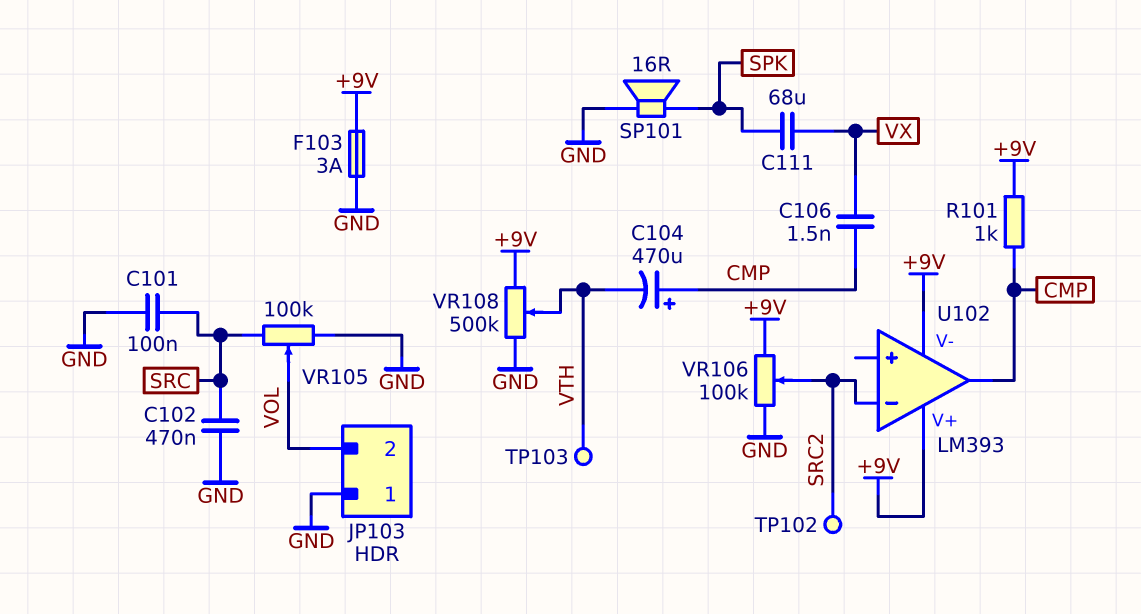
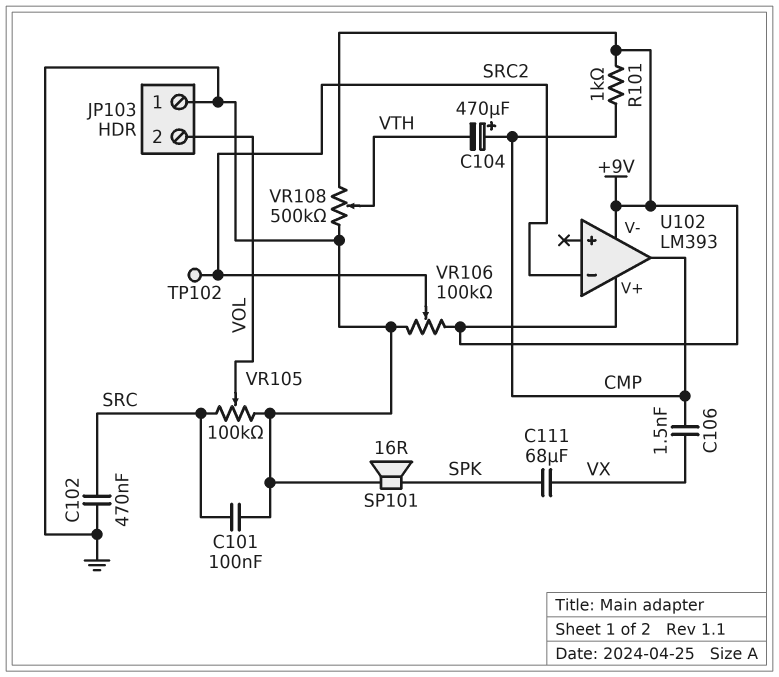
F103: 3A (+9V, GND) -> none
TP103: test point (VTH) -> none

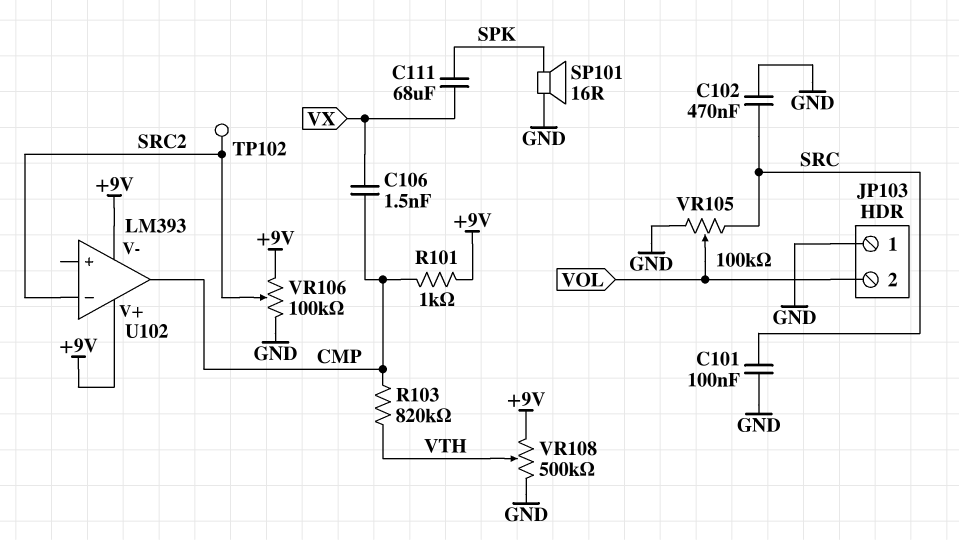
C104: 470uF (plus CMP, minus VTH) -> none
R103: none -> 820k (CMP, VTH)

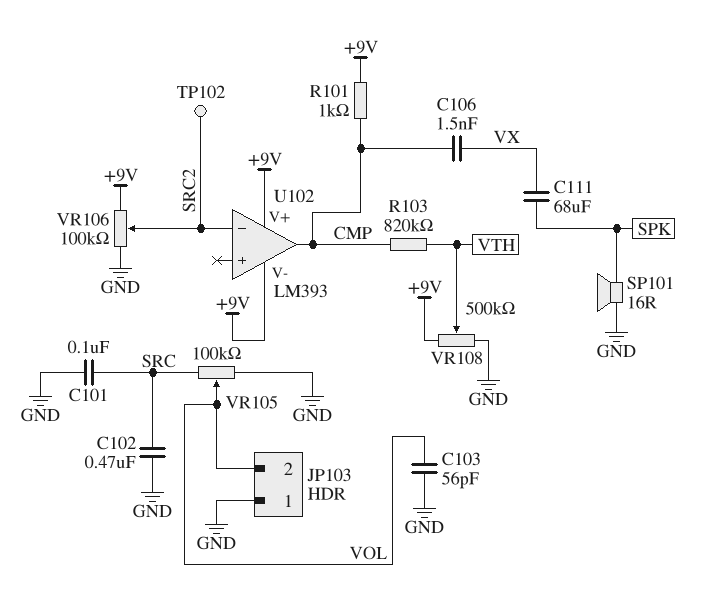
C103: none -> 56pF (GND, VOL)

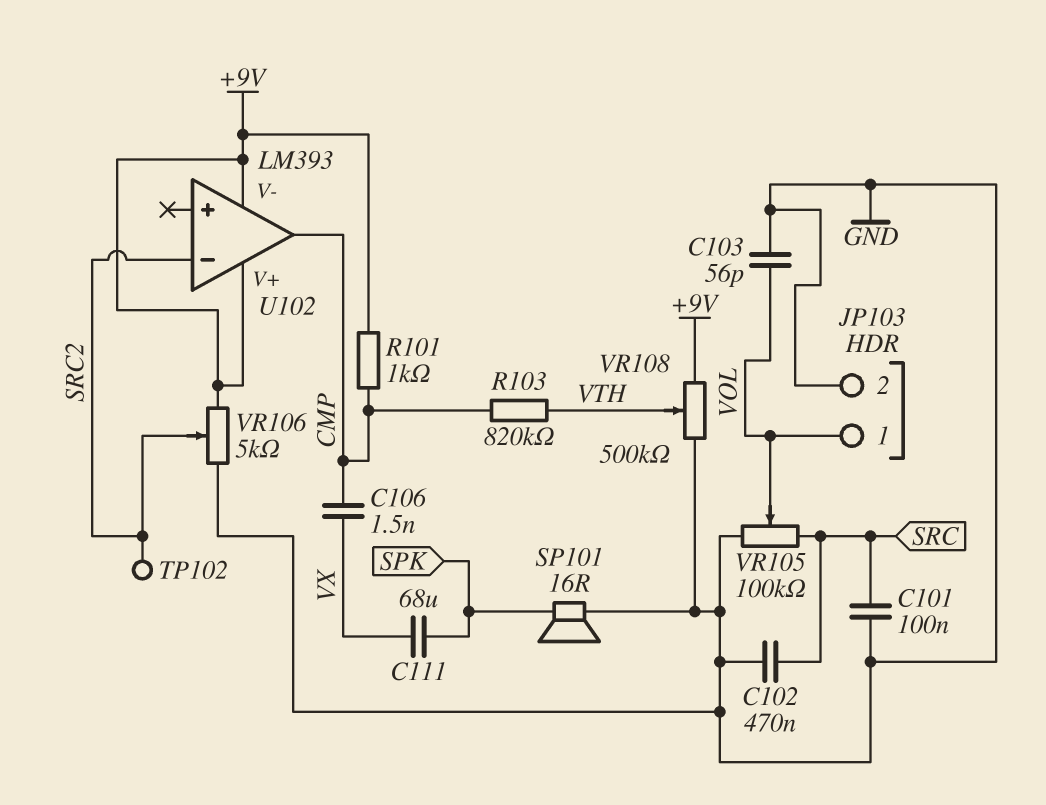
JP103 pin 1: GND -> VOL
JP103 pin 2: VOL -> GND
VR106: 100k (+9V, GND, wiper SRC2) -> 5k (+9V, GND, wiper SRC2)

